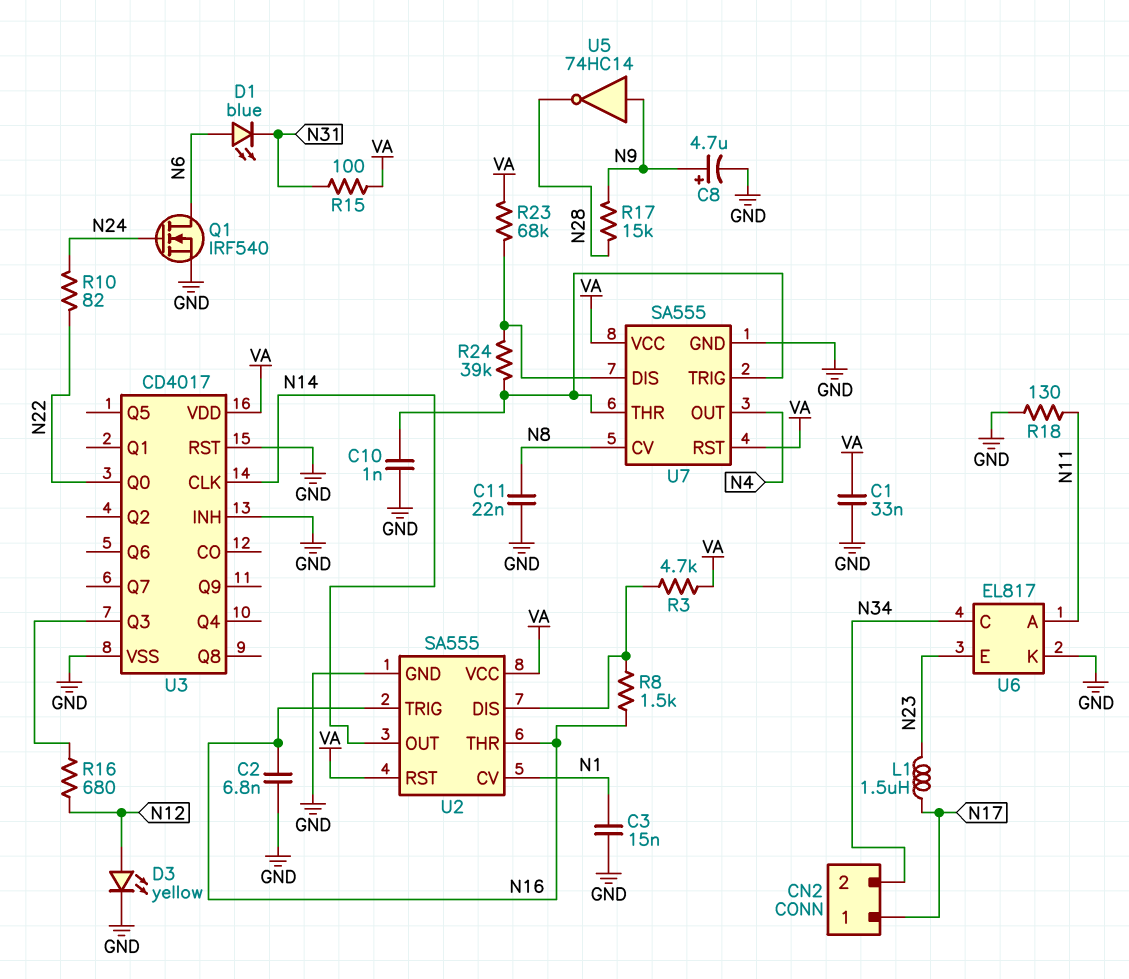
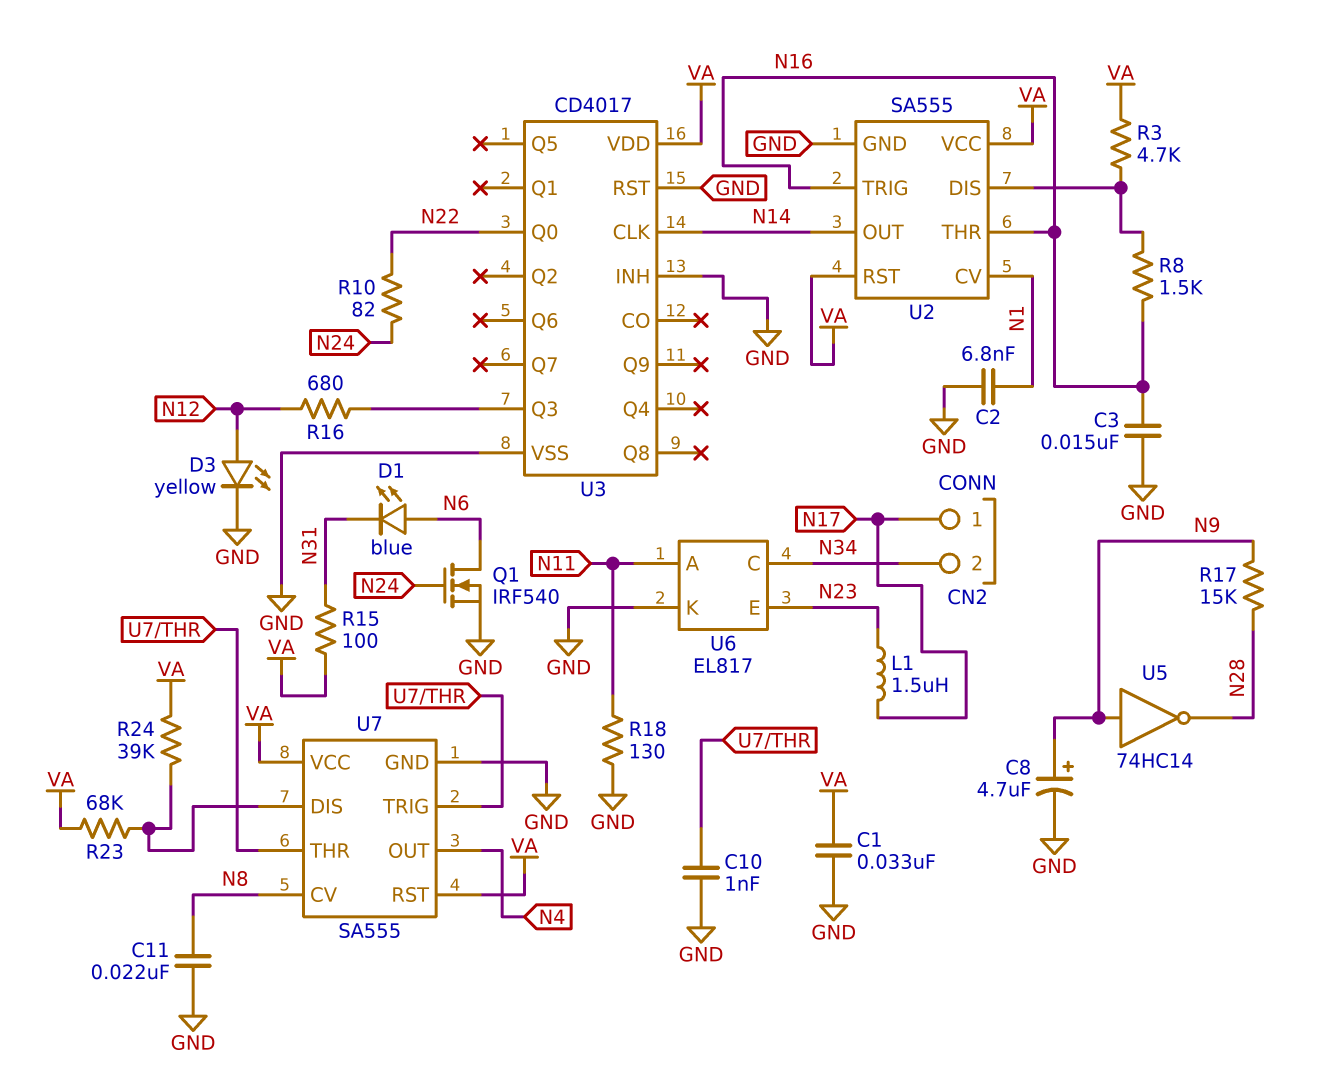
C2: 6.8nF (GND, N16) -> 6.8nF (GND, N1)
C3: 15nF (GND, N1) -> 15nF (GND, N16)
R24: 39k (U7/DIS, U7/THR) -> 39k (U7/DIS, VA)

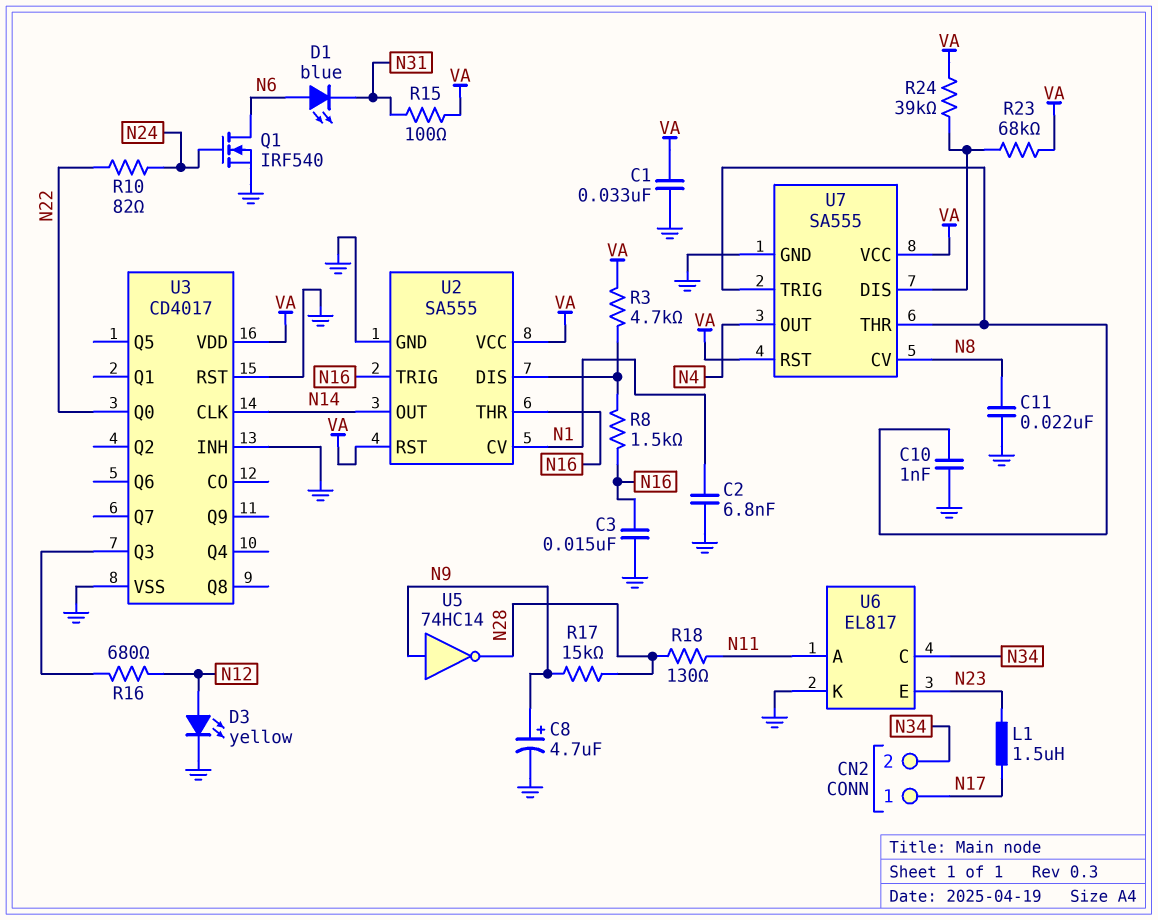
R18: 130 (GND, N11) -> 130 (N11, N28)

